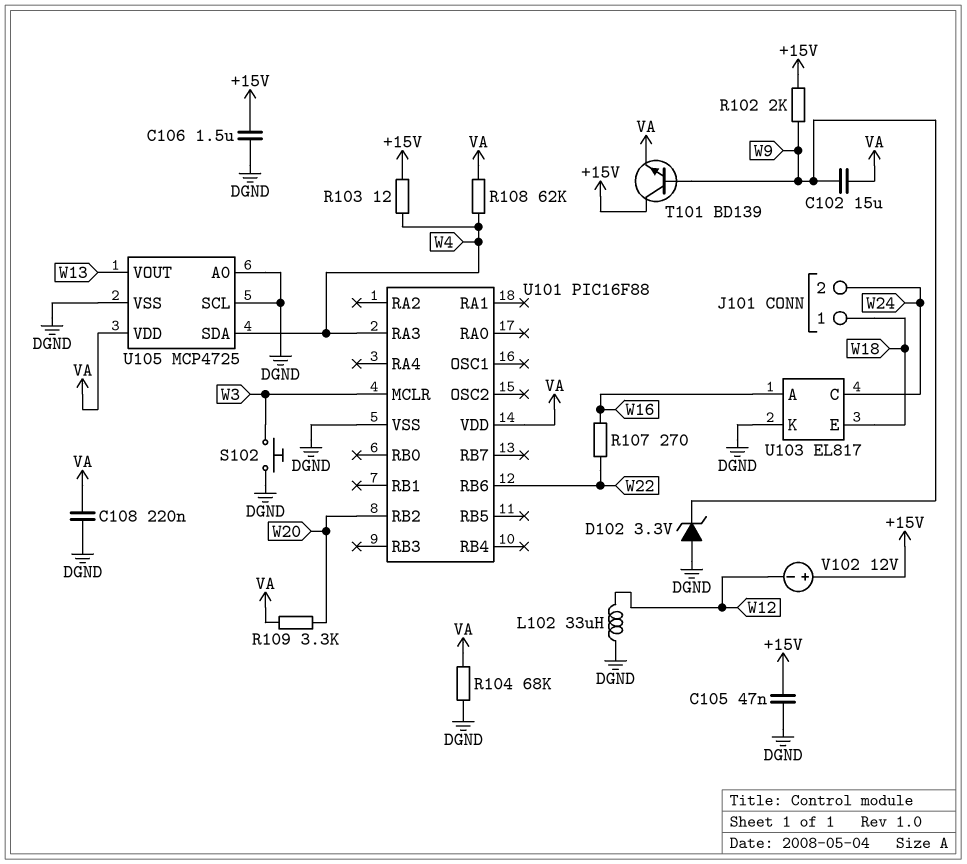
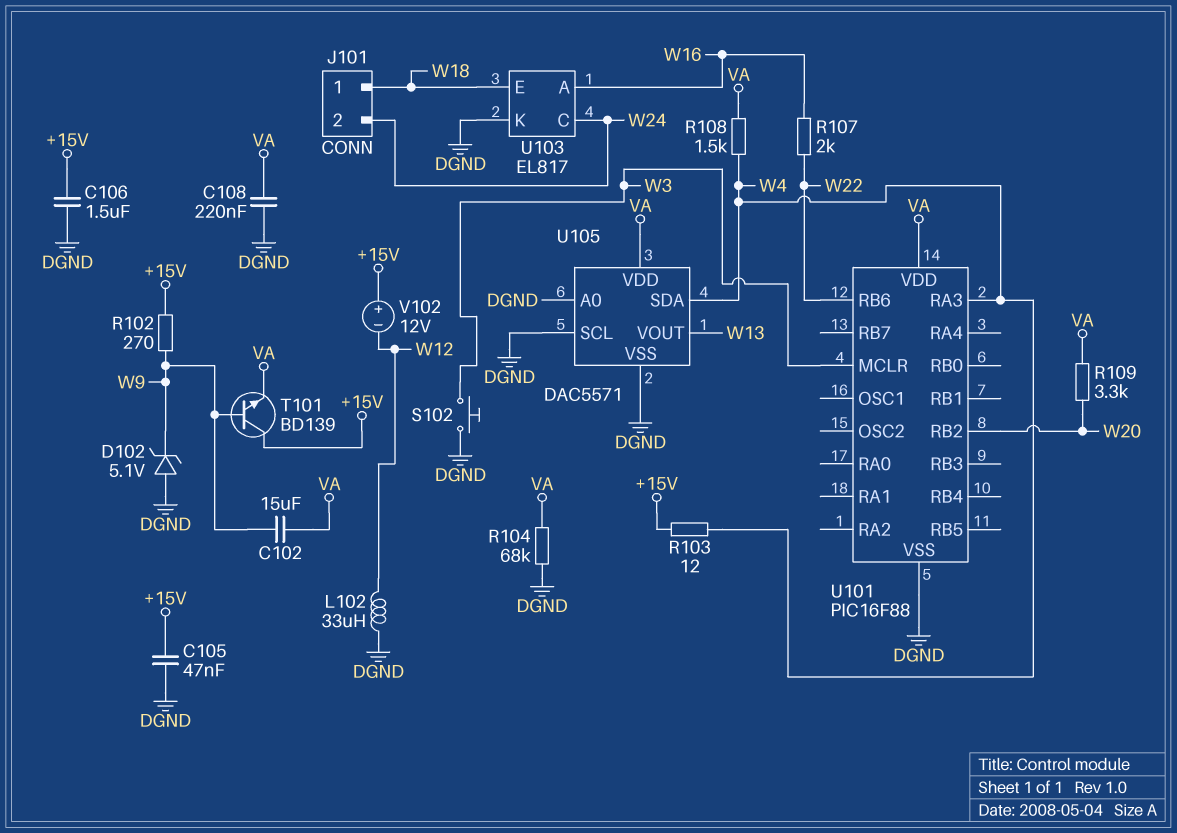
D102: zener 3.3V (A DGND, K W9) -> zener 5.1V (A DGND, K W9)
R102: 2k (+15V, W9) -> 270 (+15V, W9)
R107: 270 (W16, W22) -> 2k (W16, W22)
R108: 62k (VA, W4) -> 1.5k (VA, W4)
U105: MCP4725 -> DAC5571

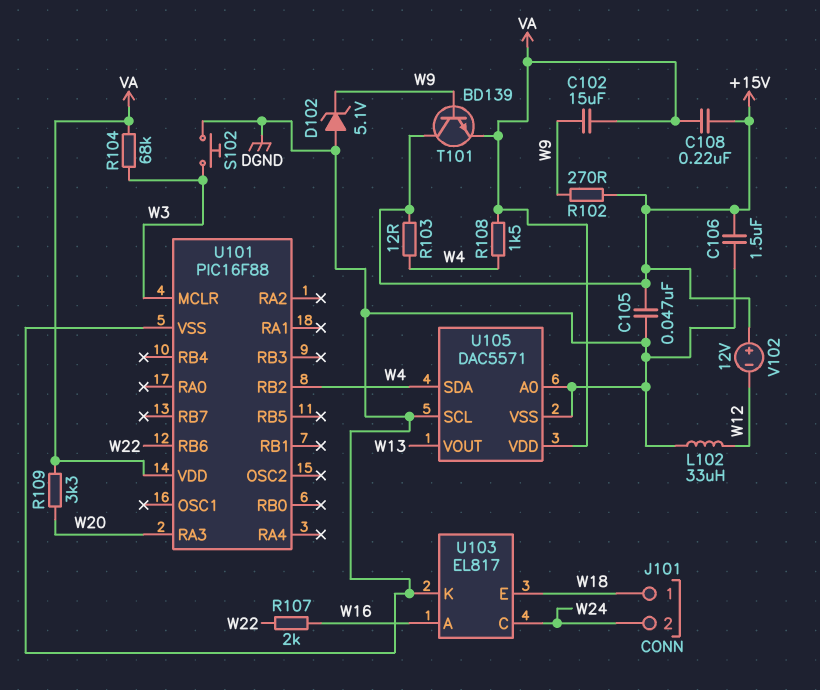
C108: 220nF (DGND, VA) -> 220nF (+15V, VA)
R104: 68k (DGND, VA) -> 68k (VA, W3)
U101 pin RA3: W4 -> W20
U101 pin RB2: W20 -> W4

